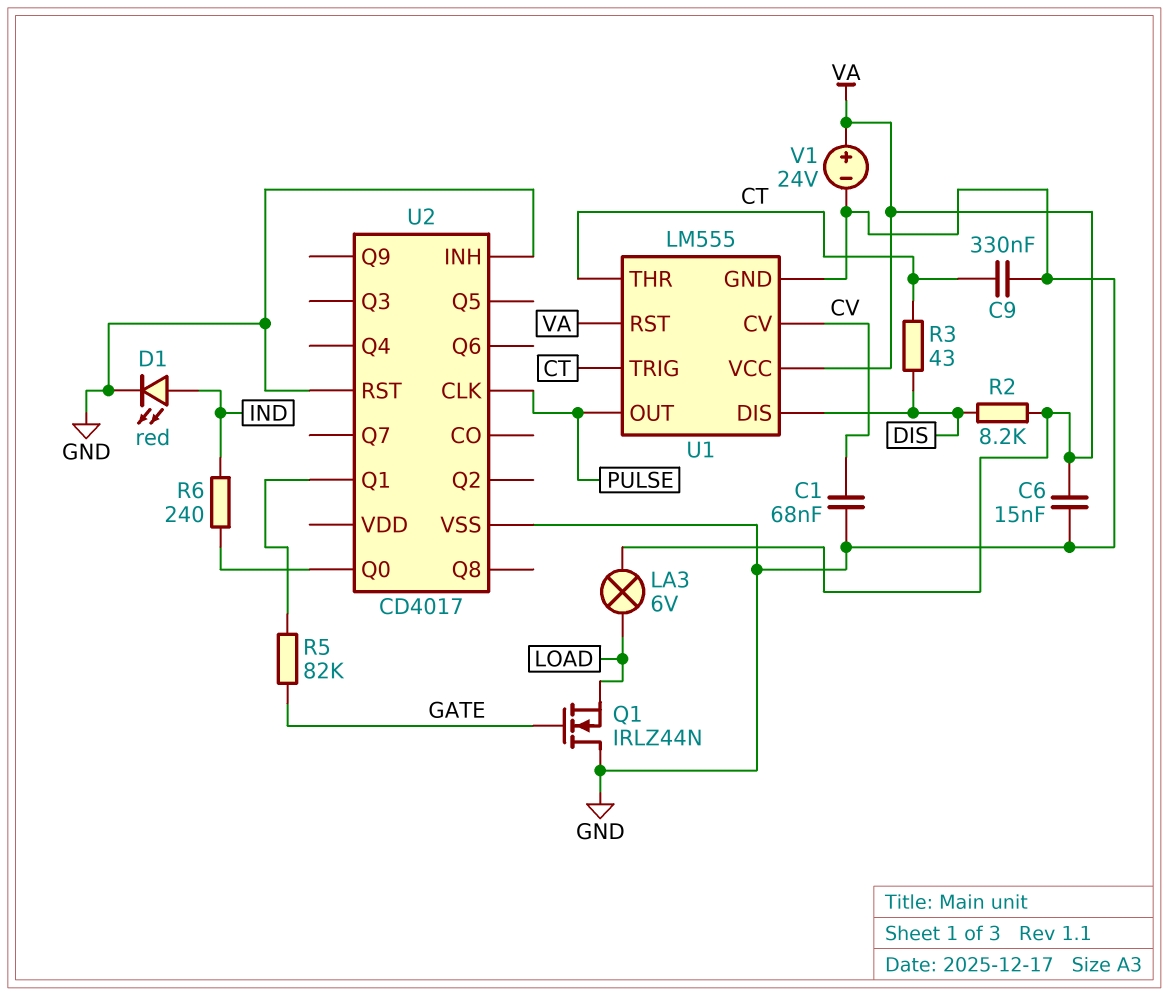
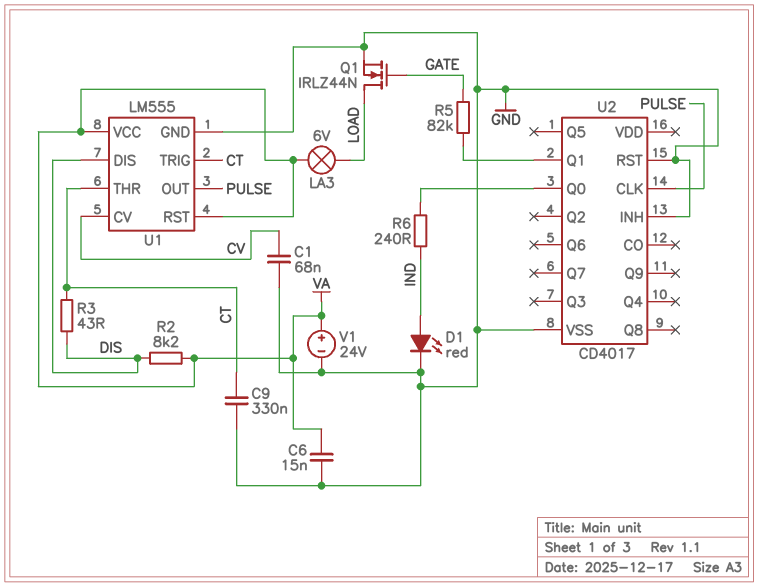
Q1: NMOS IRLZ44N (G GATE, D GND, S LOAD) -> NMOS IRLZ44N (G GATE, D LOAD, S GND)

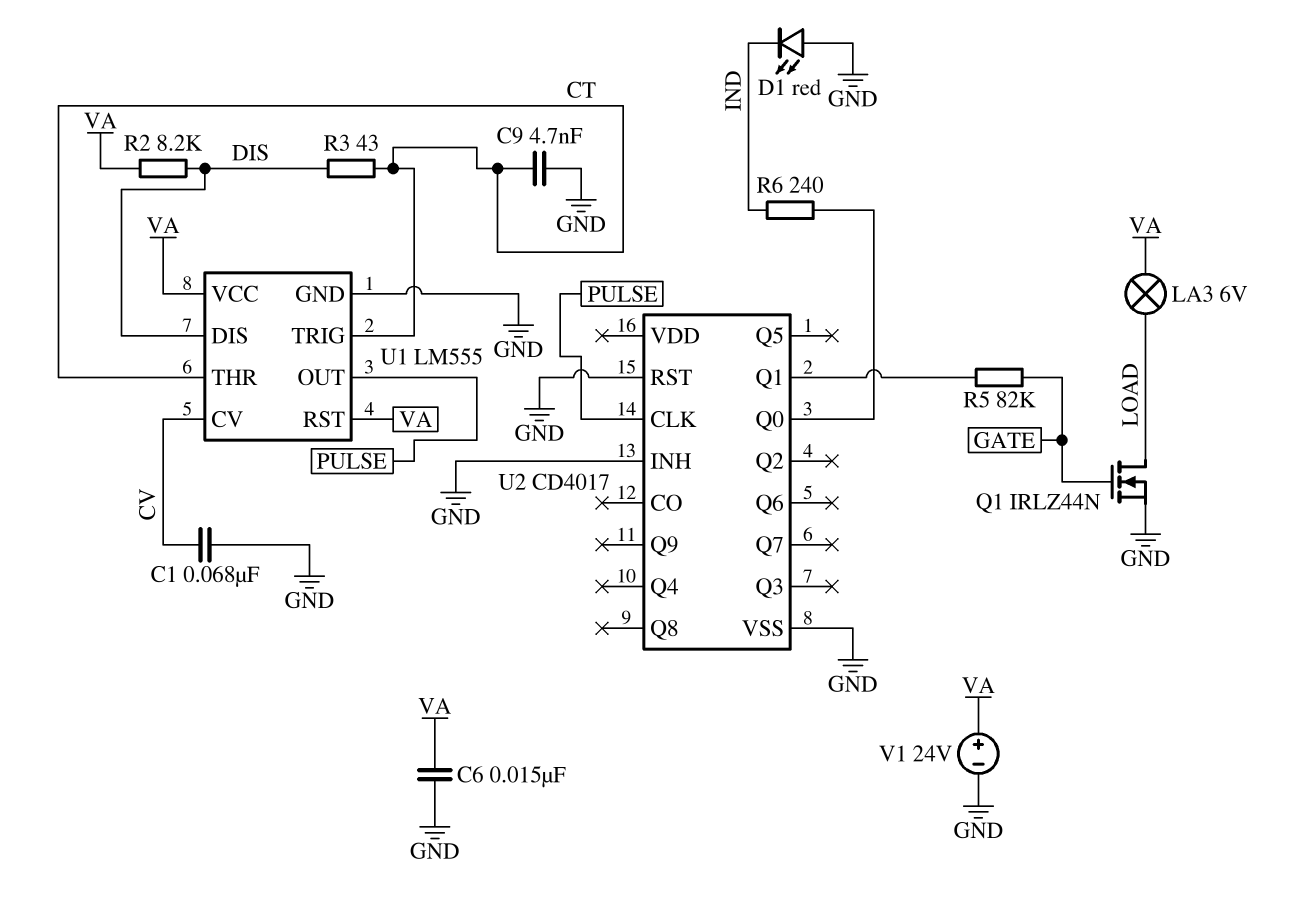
C9: 330nF (CT, GND) -> 4.7nF (CT, GND)
D1: LED red (A IND, K GND) -> LED red (A GND, K IND)

